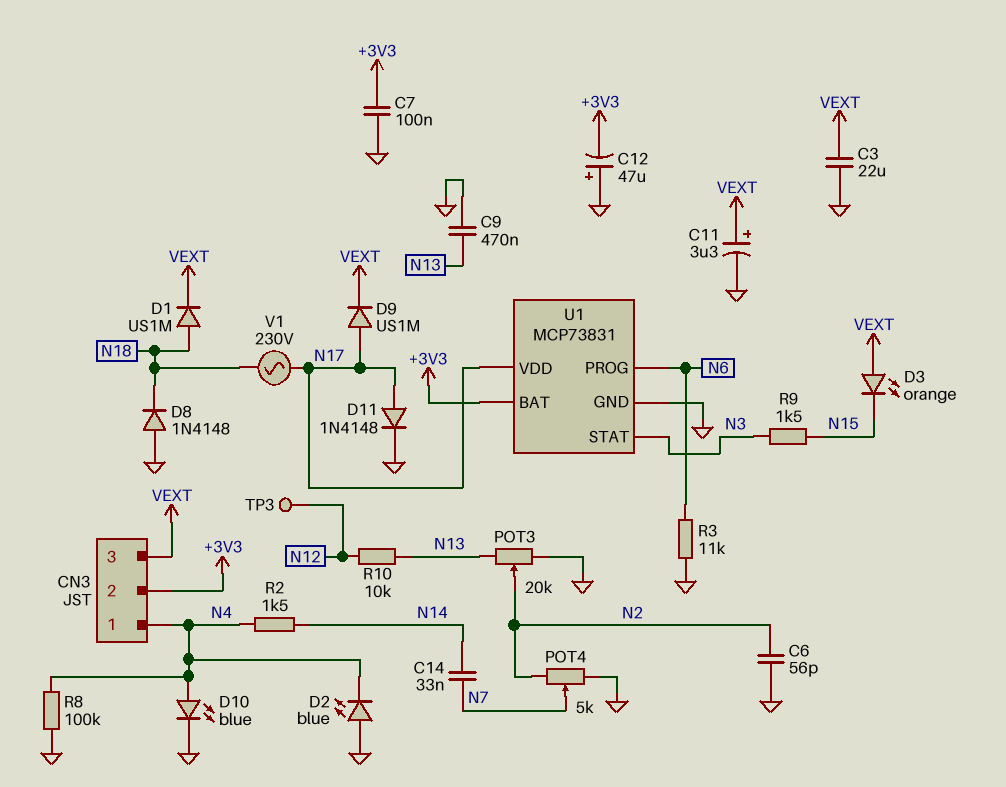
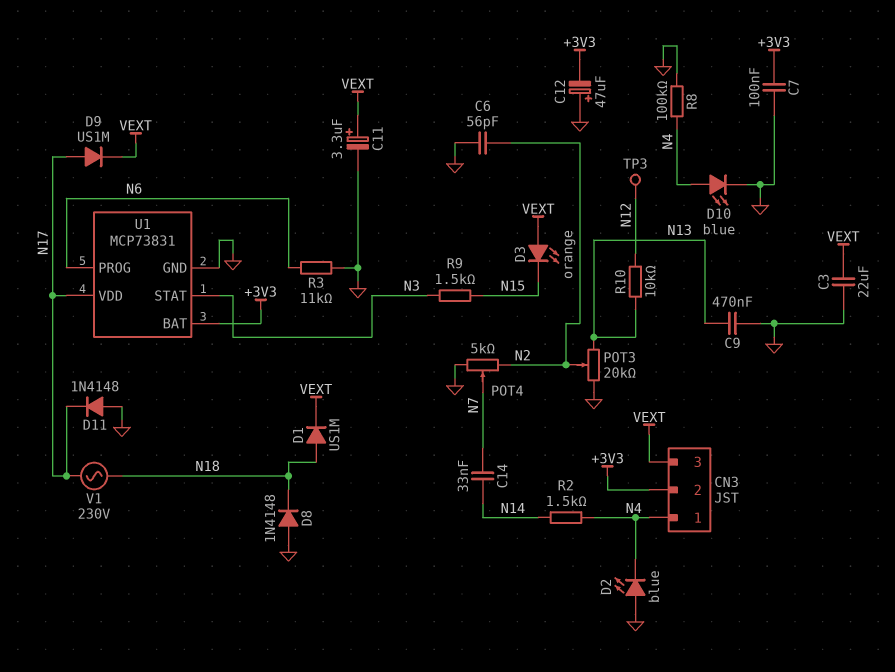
D11: diode 1N4148 (A N17, K GND) -> diode 1N4148 (A GND, K N17)

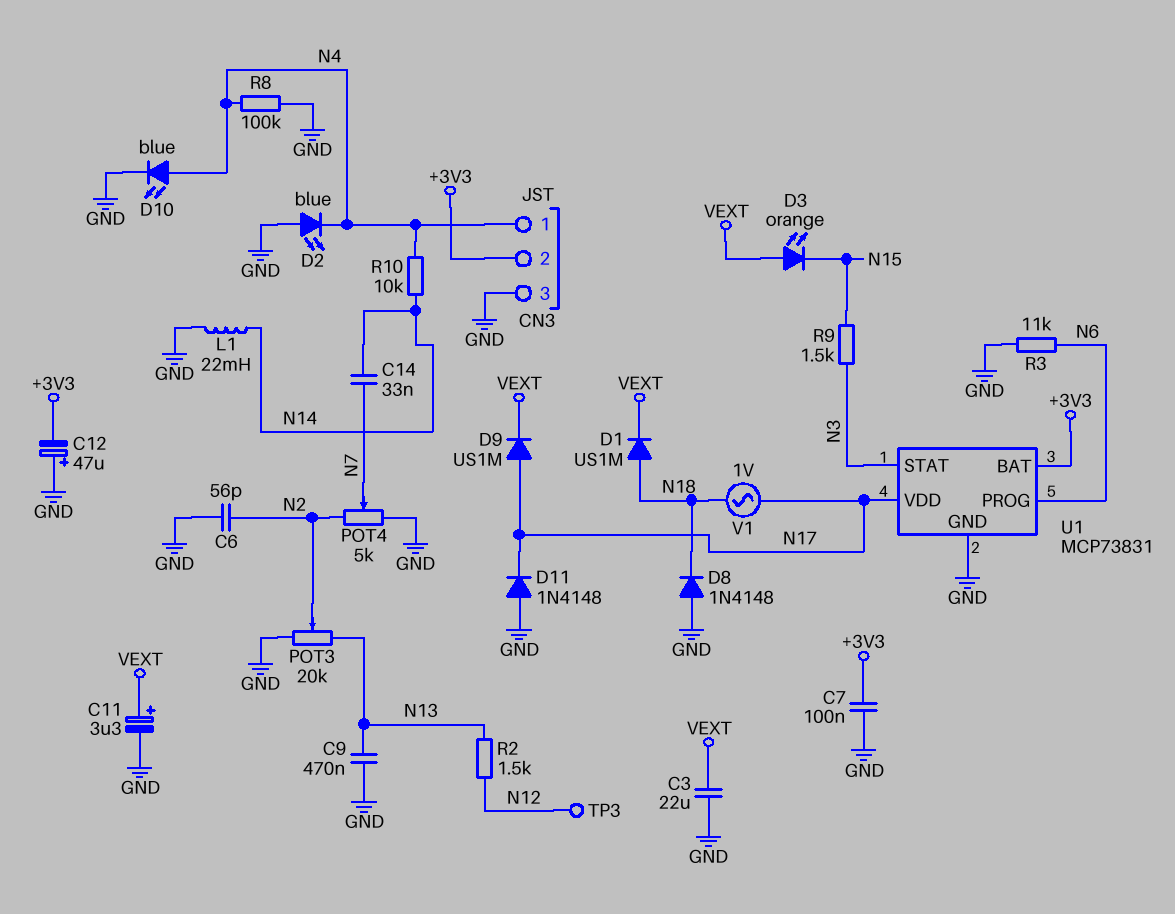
CN3 pin 3: VEXT -> GND
L1: none -> 22mH (GND, N14)
R2: 1.5k (N4, N14) -> 1.5k (N12, N13)
R10: 10k (N12, N13) -> 10k (N4, N14)
V1: AC 230V (N17, N18) -> AC 1V (N17, N18)

